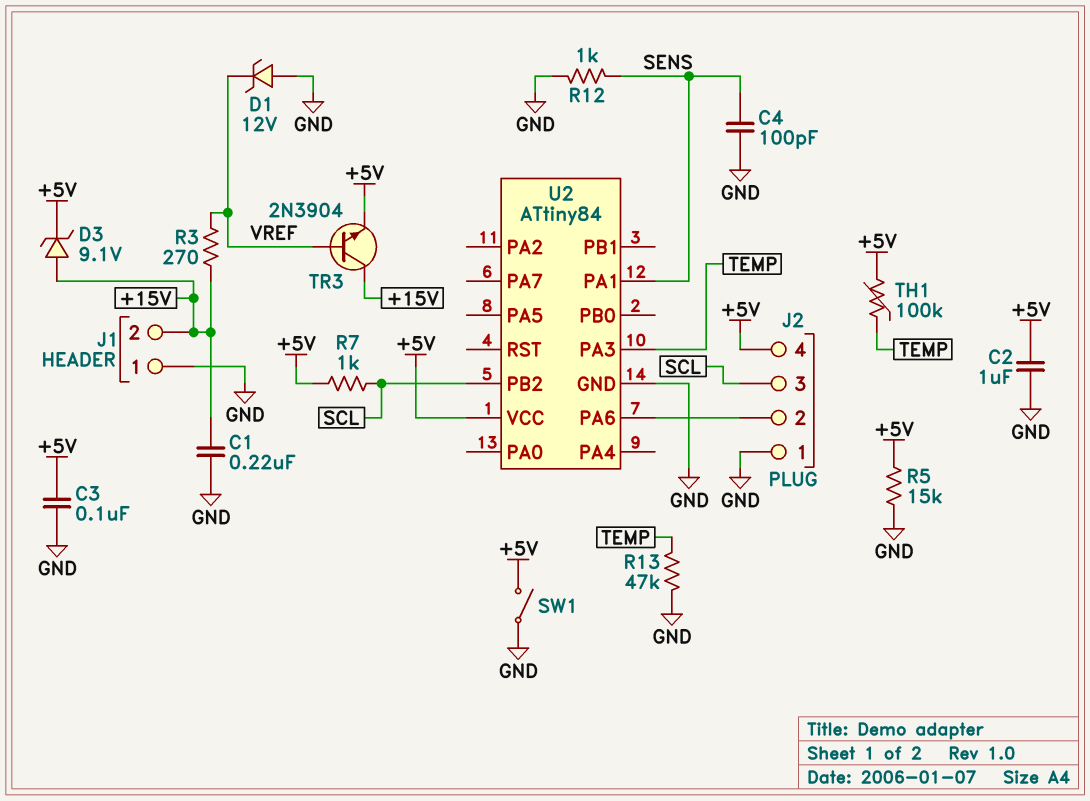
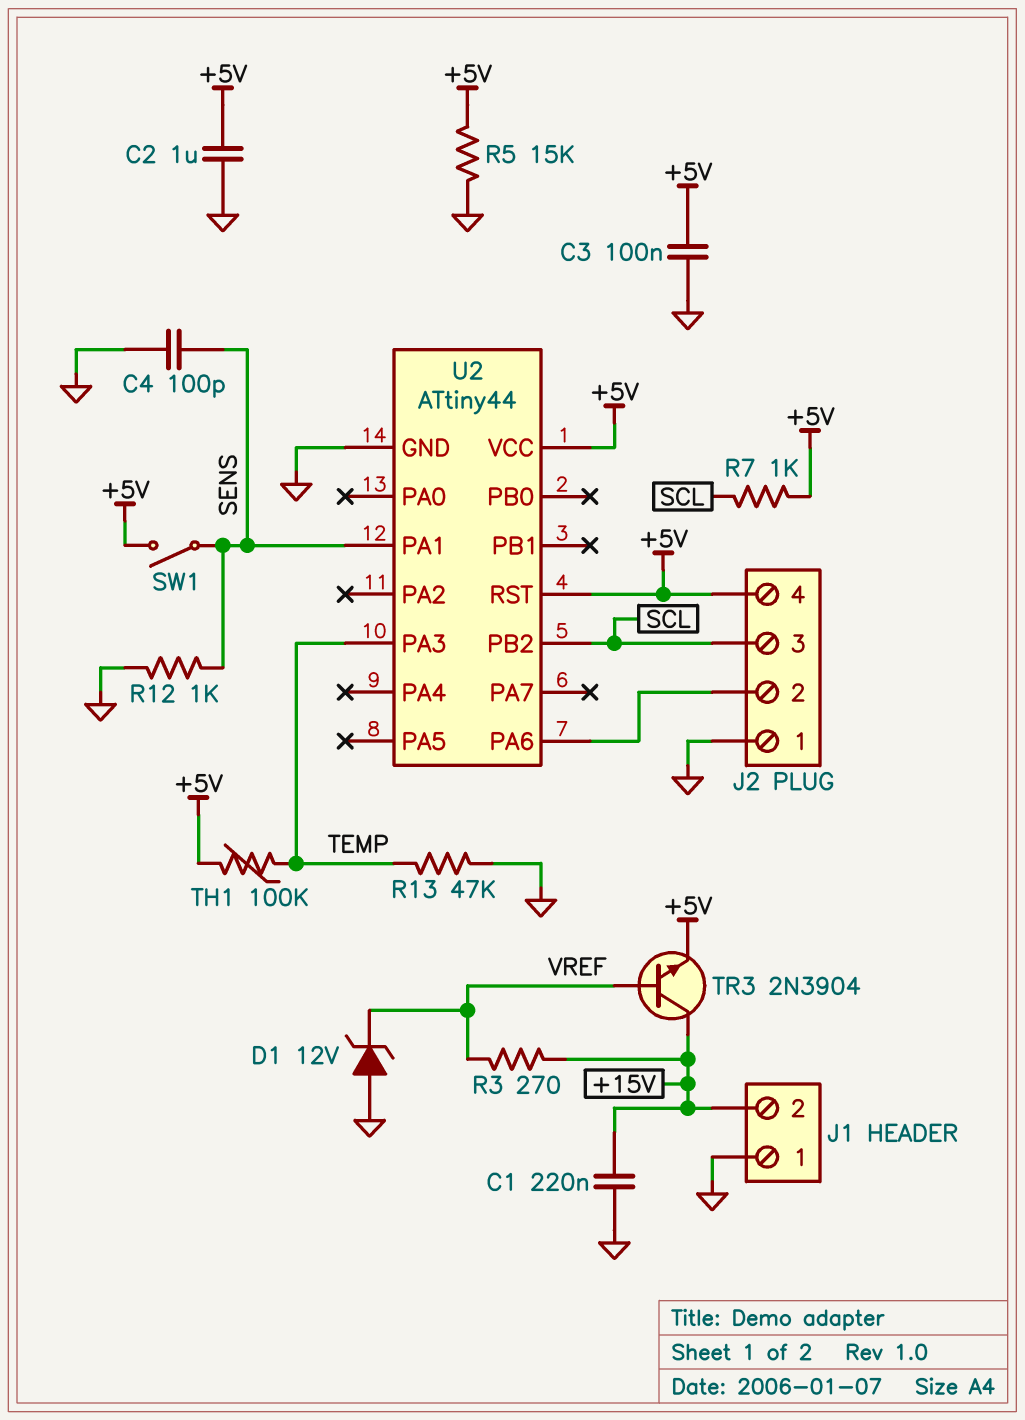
D3: zener 9.1V (A +15V, K +5V) -> none
SW1: switch (+5V, GND) -> switch (+5V, SENS)
U2: ATtiny84 -> ATtiny44
U2 pin RST: none -> +5V

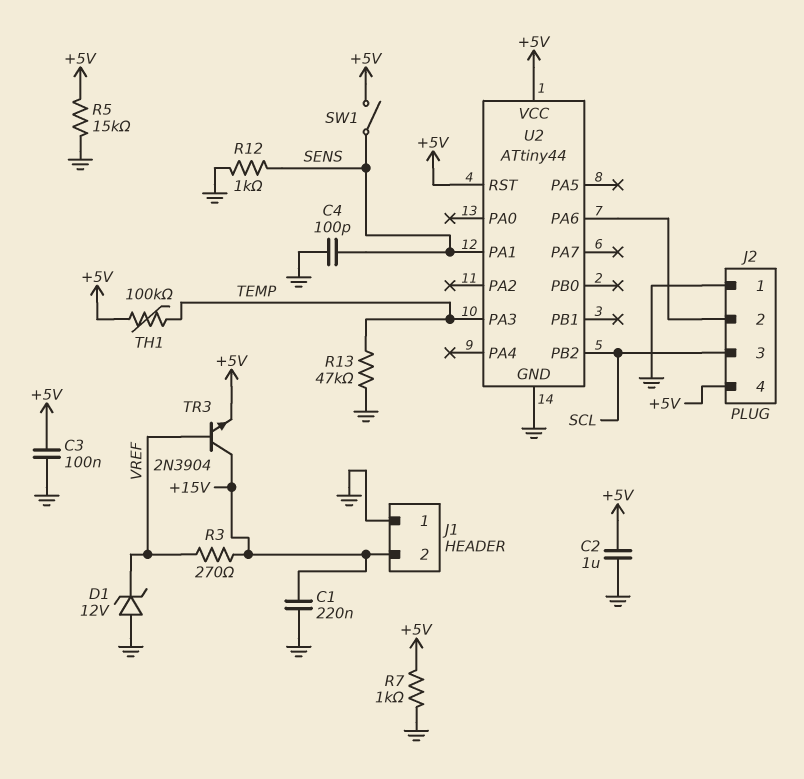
R7: 1k (+5V, SCL) -> 1k (+5V, GND)

